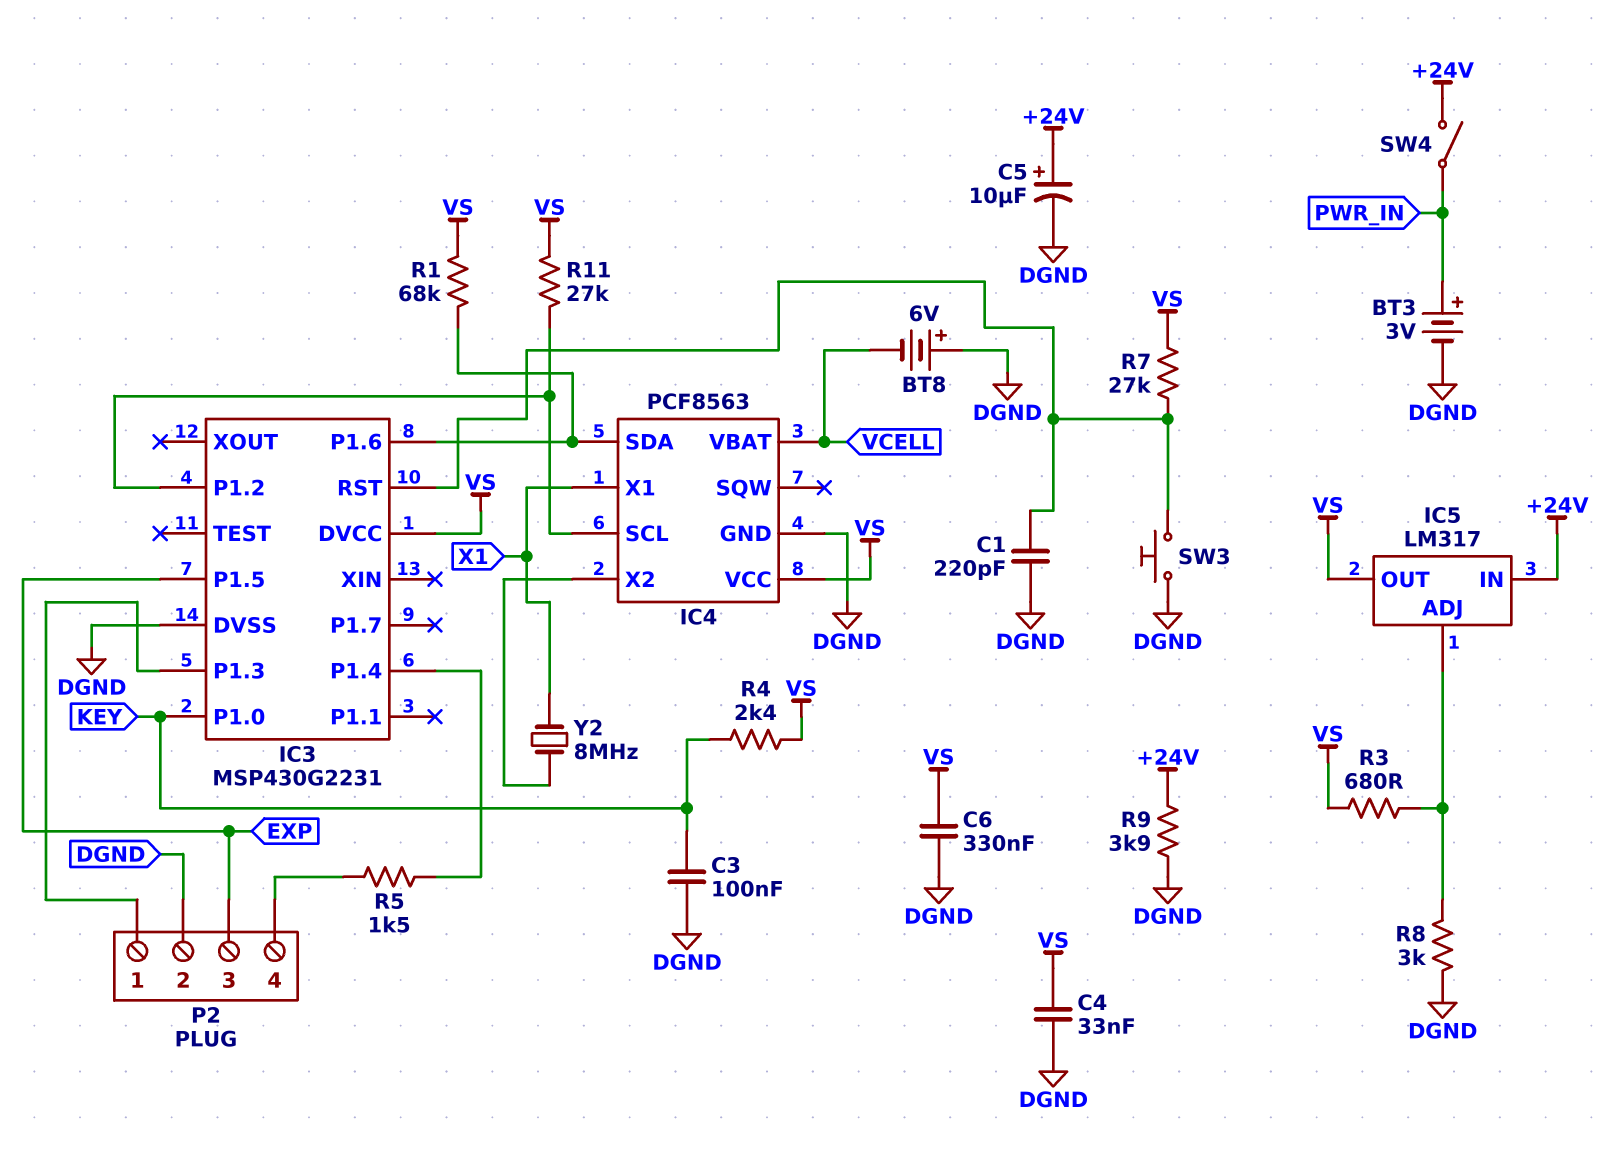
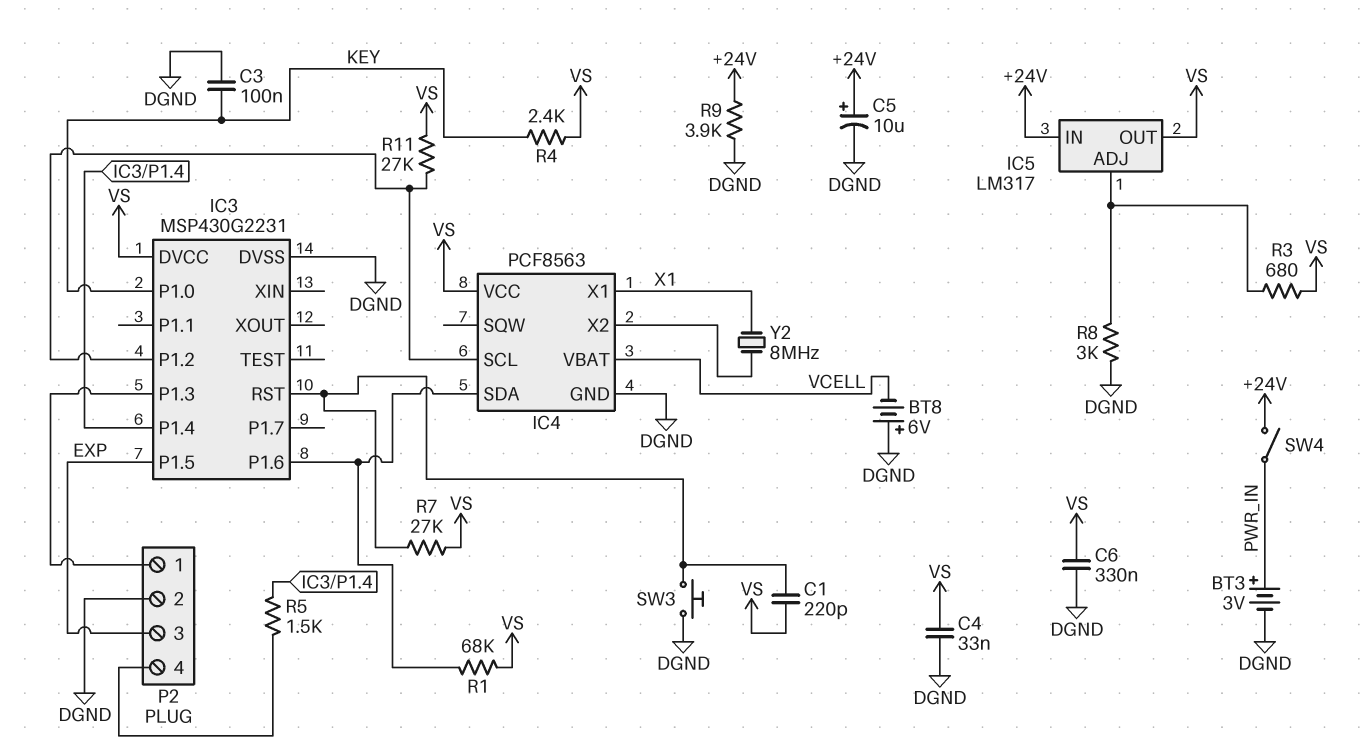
C1: 220pF (DGND, IC3/RST) -> 220pF (IC3/RST, VS)

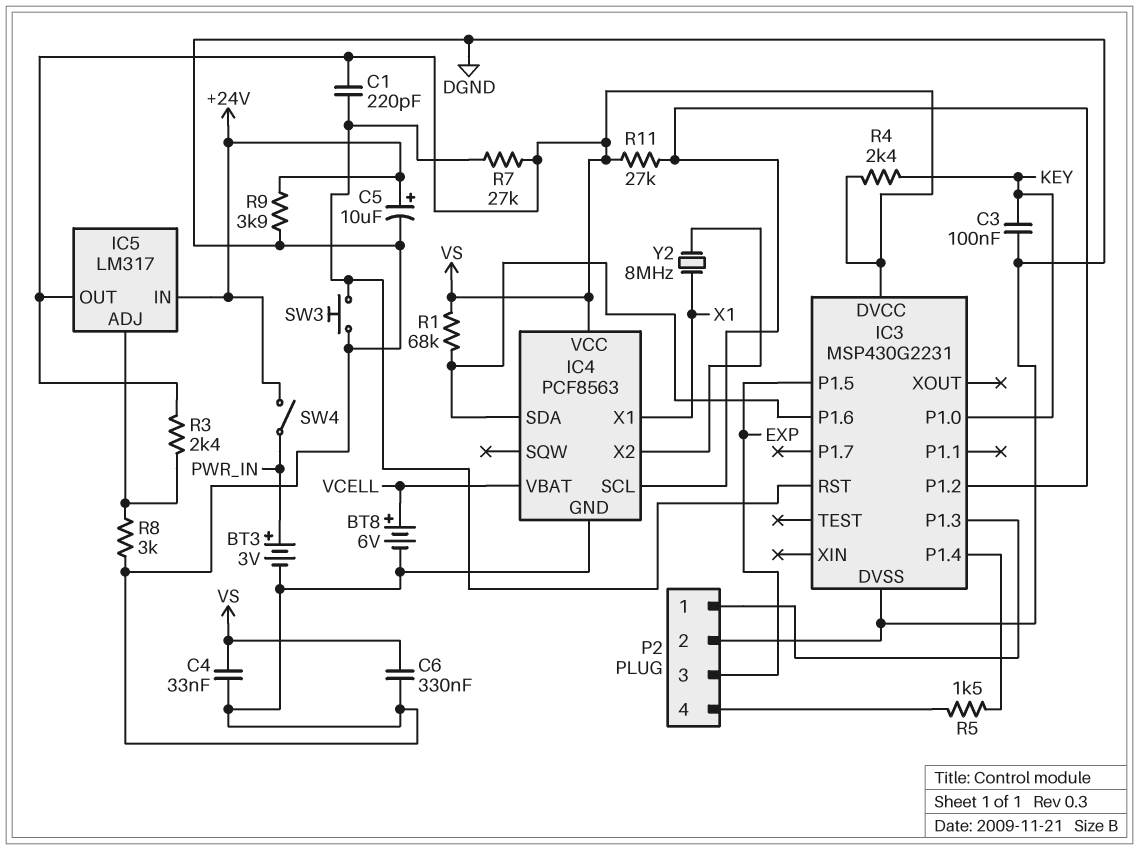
BT8: 6V (plus DGND, minus VCELL) -> 6V (plus VCELL, minus DGND)
R3: 680 (IC5/ADJ, VS) -> 2.4k (IC5/ADJ, VS)

